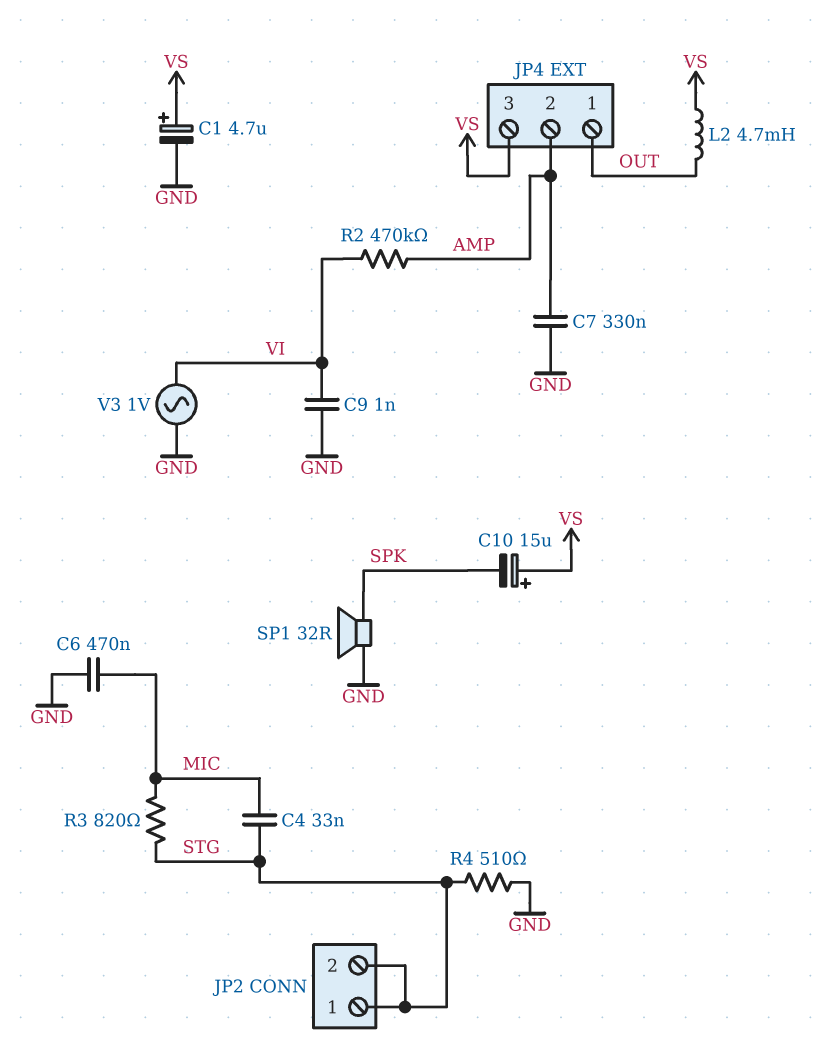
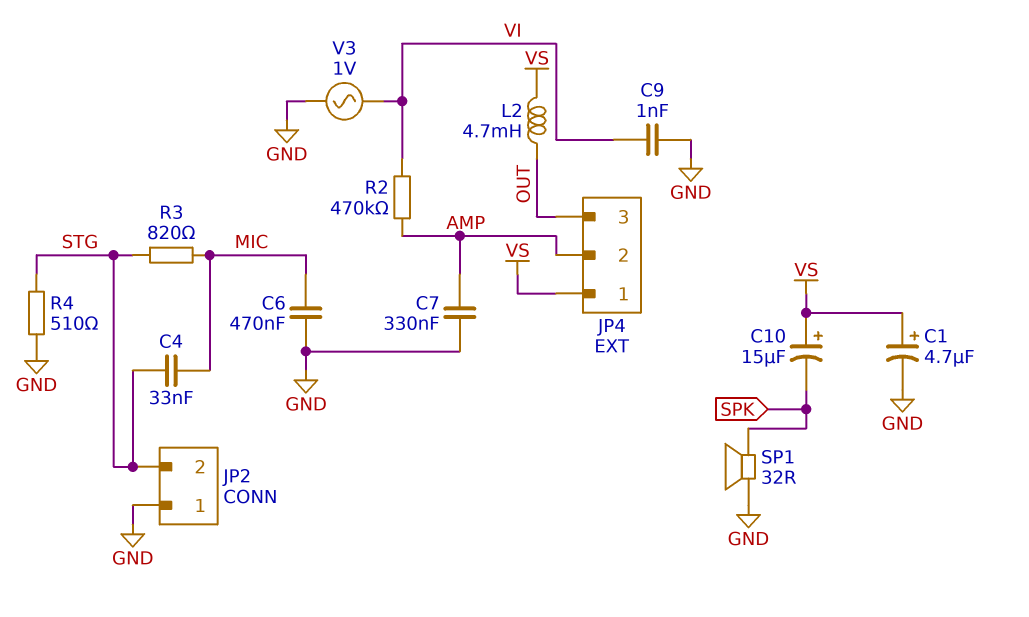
JP2 pin 1: STG -> GND
JP4 pin 1: OUT -> VS
JP4 pin 3: VS -> OUT

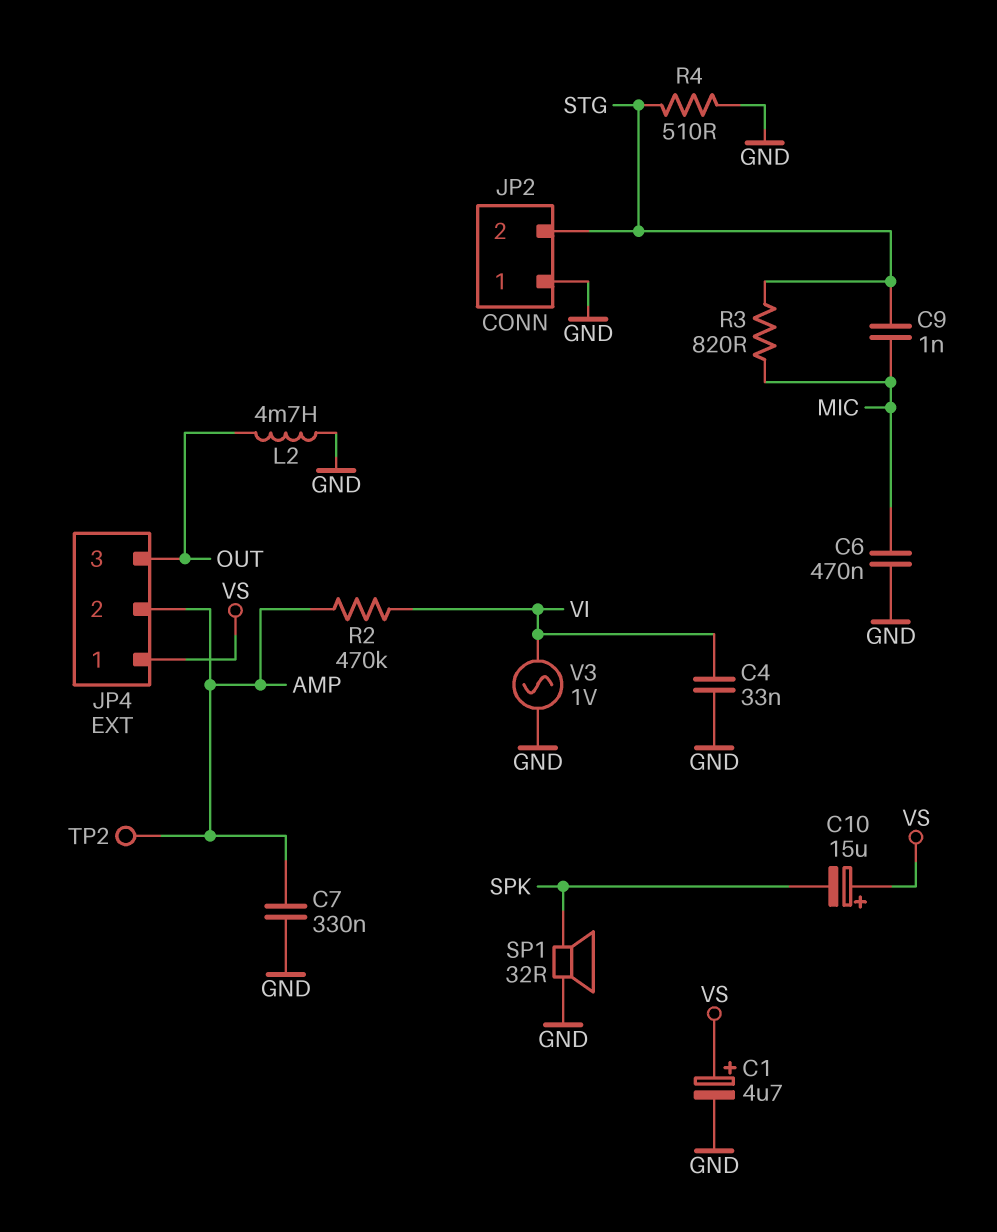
C4: 33nF (MIC, STG) -> 33nF (GND, VI)
C9: 1nF (GND, VI) -> 1nF (MIC, STG)
L2: 4.7mH (OUT, VS) -> 4.7mH (GND, OUT)
TP2: none -> test point (AMP)

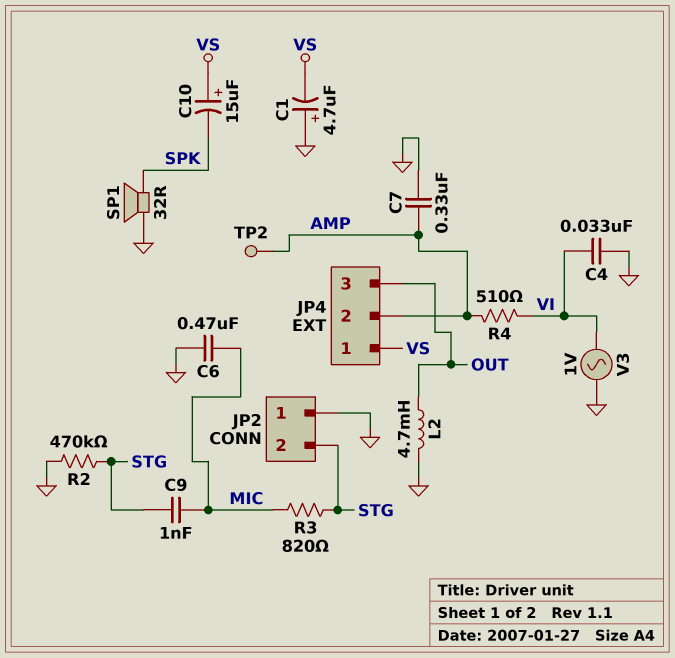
C1: 4.7uF (plus VS, minus GND) -> 4.7uF (plus GND, minus VS)
R2: 470k (AMP, VI) -> 470k (GND, STG)
R4: 510 (GND, STG) -> 510 (AMP, VI)

